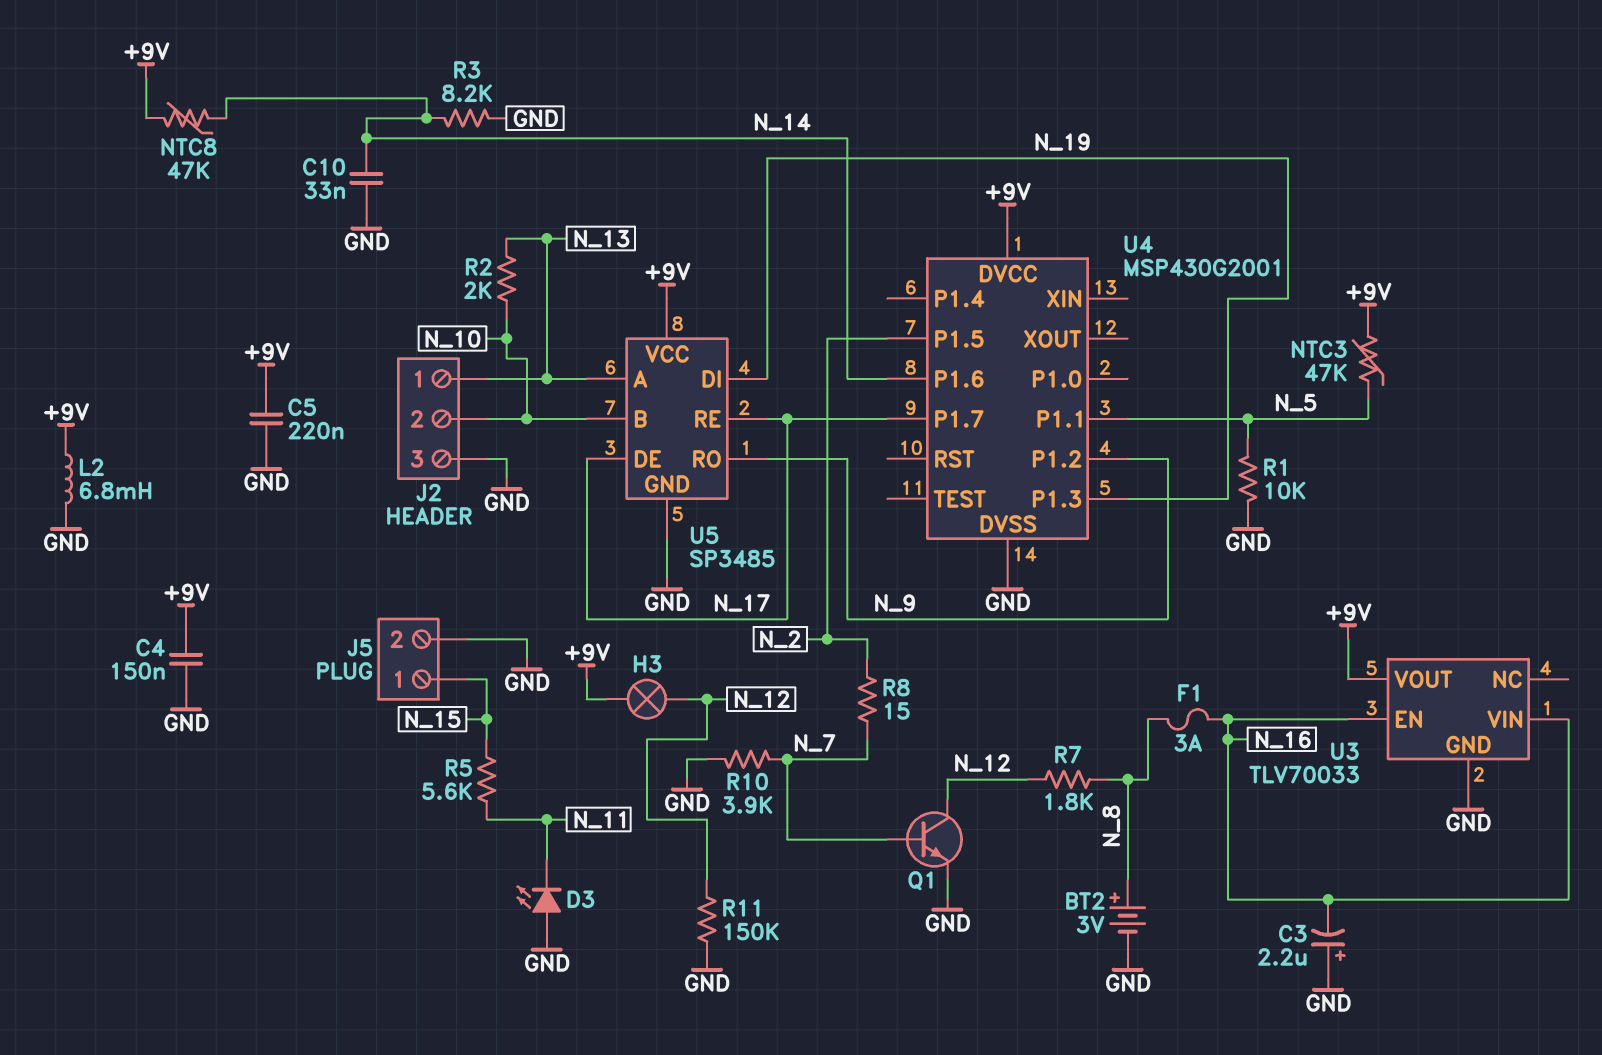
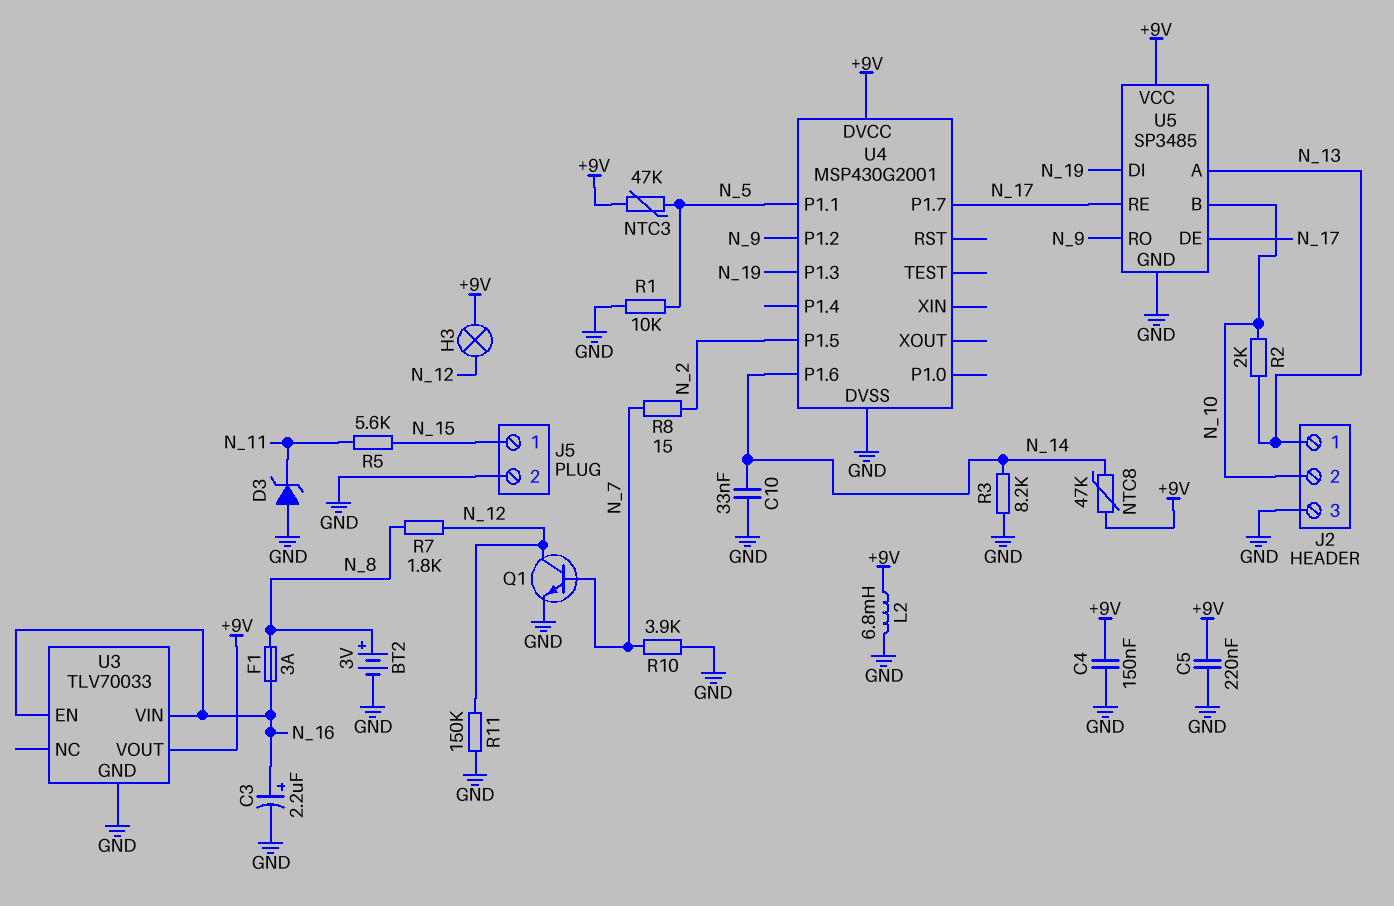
C3: 2.2uF (plus GND, minus N_16) -> 2.2uF (plus N_16, minus GND)
D3: LED (A GND, K N_11) -> zener (A GND, K N_11)

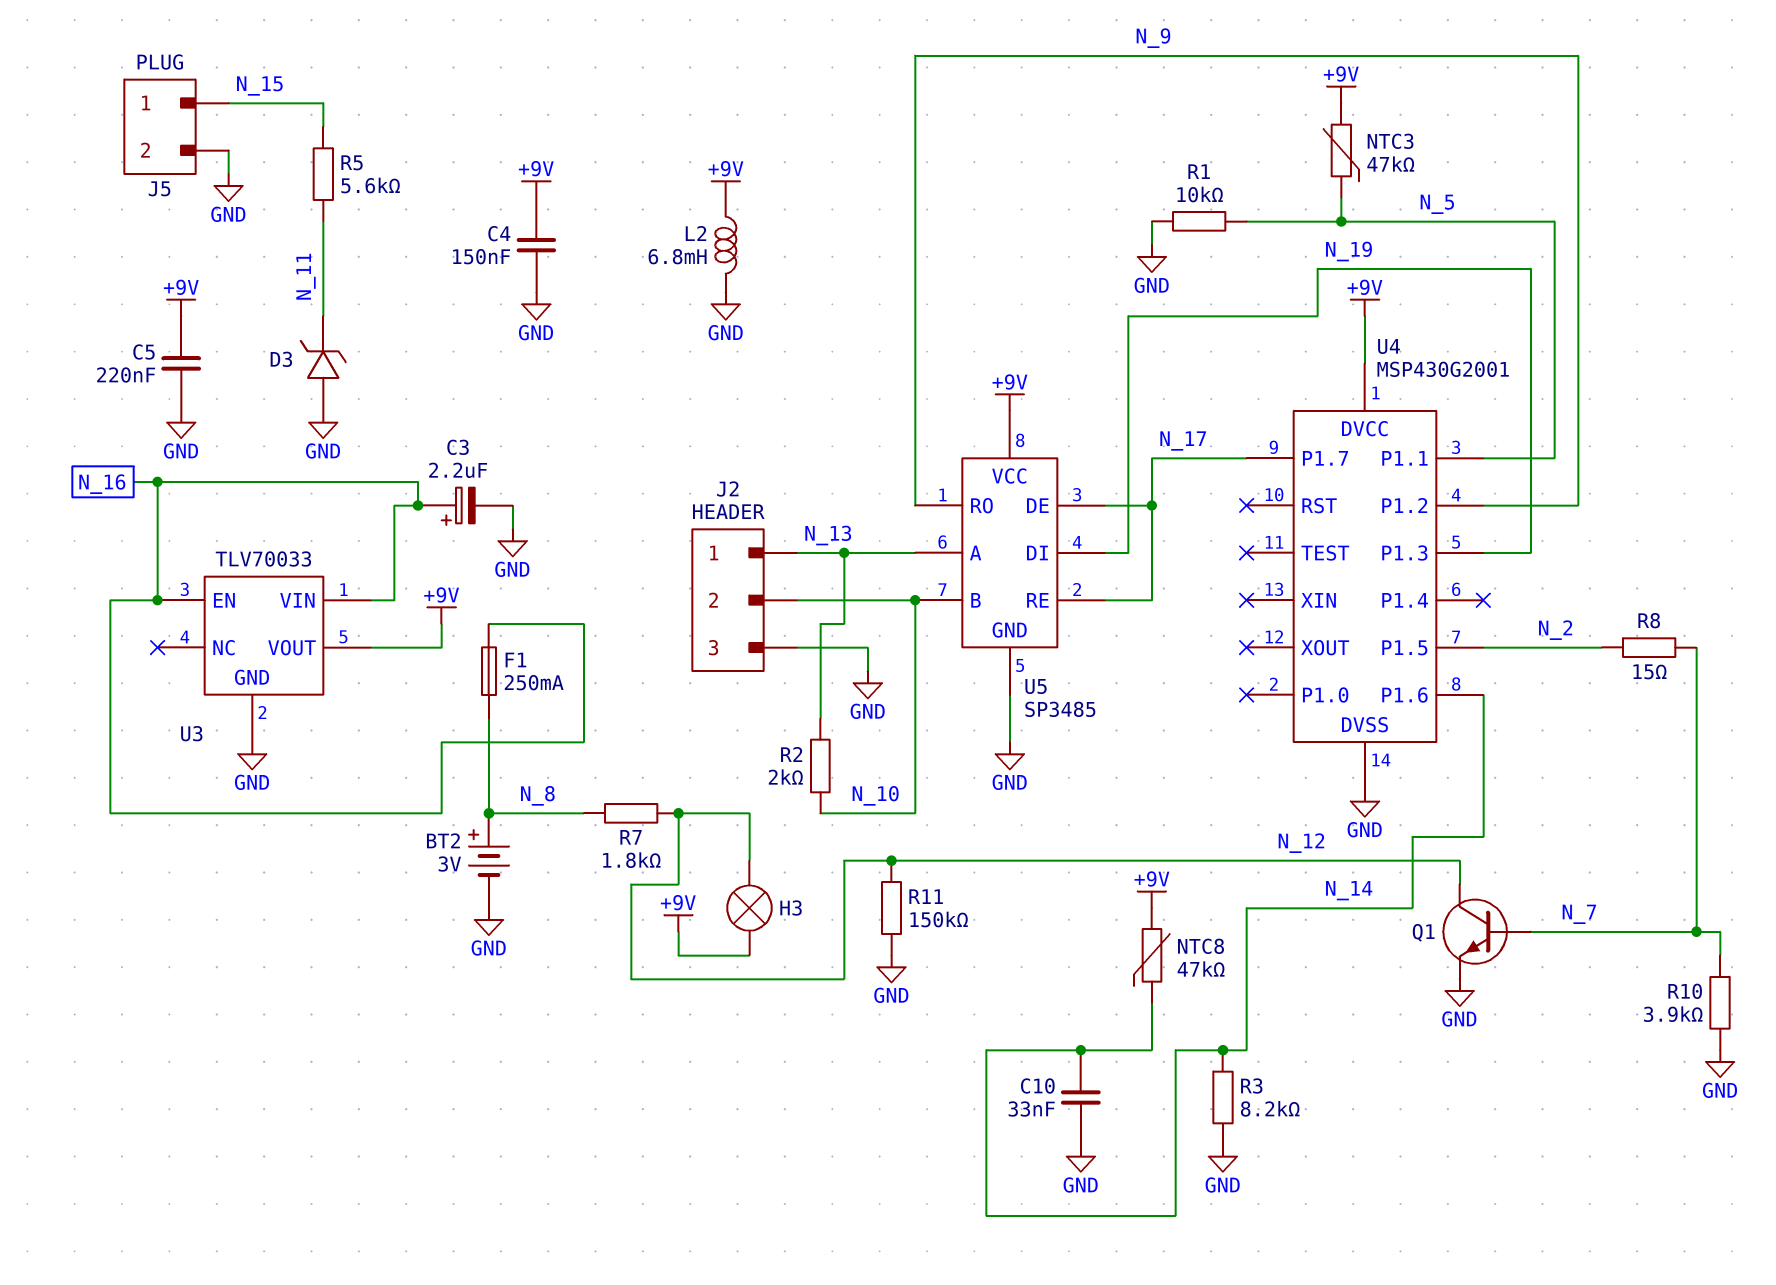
F1: 3A (N_8, N_16) -> 250mA (N_8, N_16)

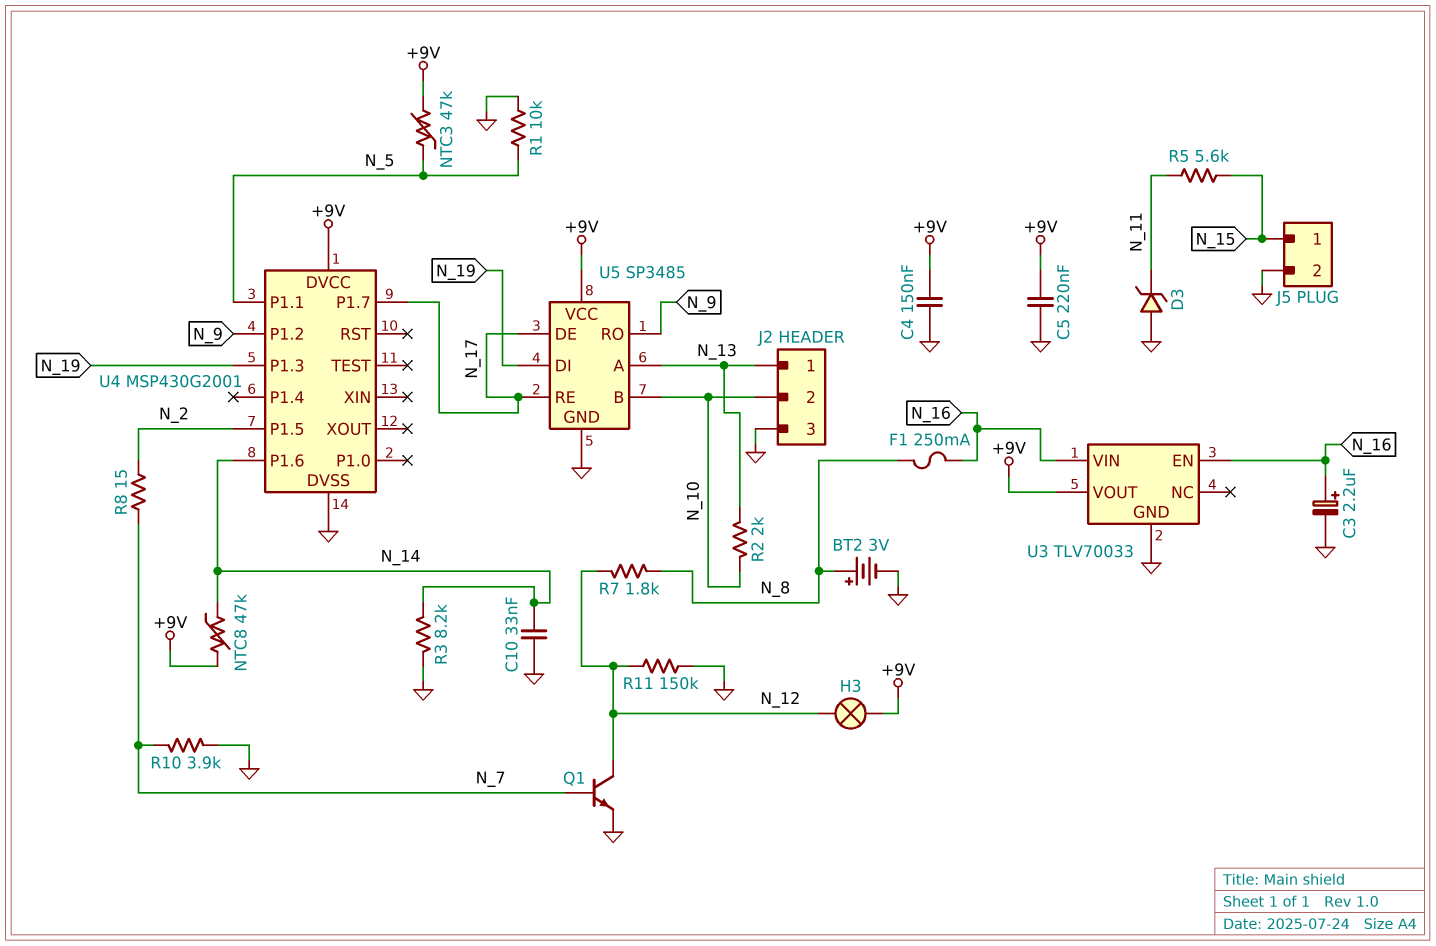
L2: 6.8mH (+9V, GND) -> none

